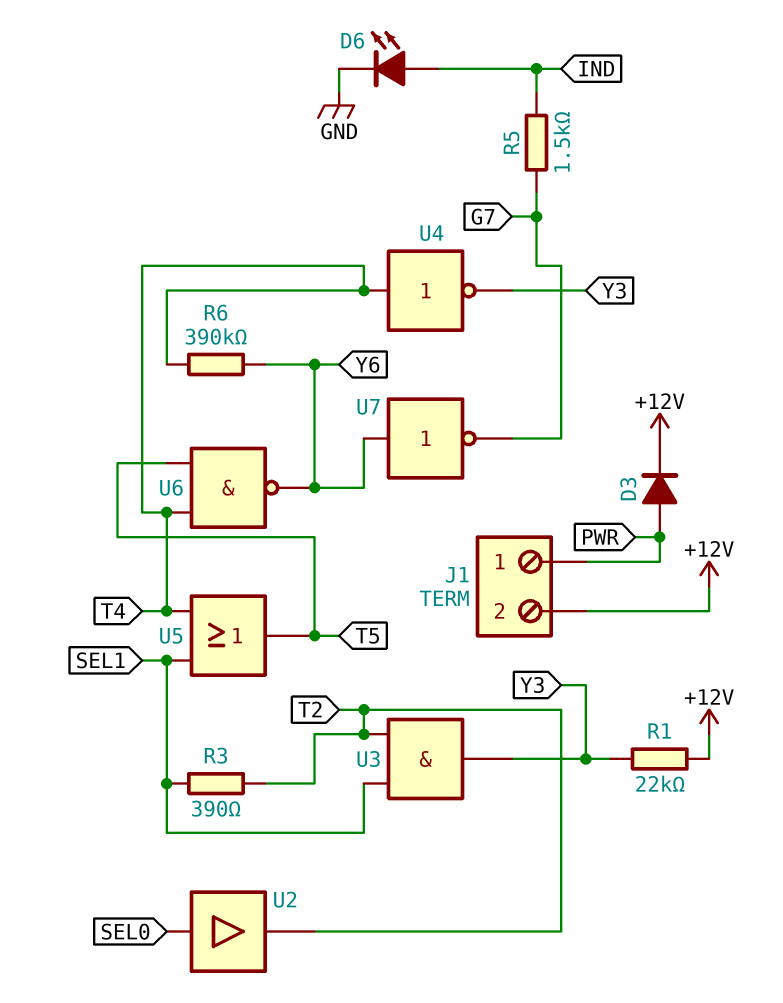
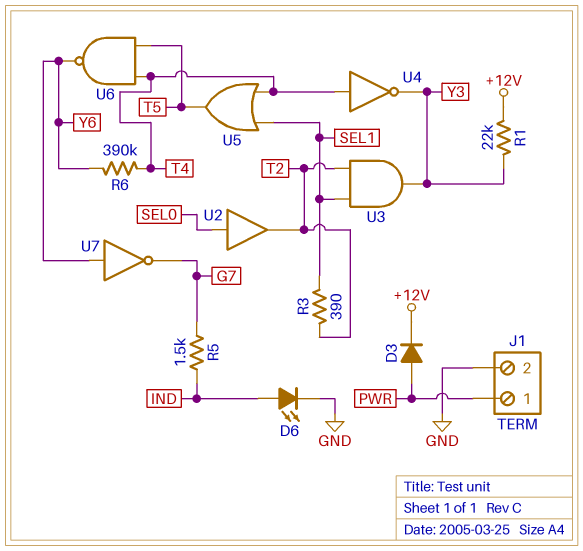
J1 pin 2: +12V -> GND

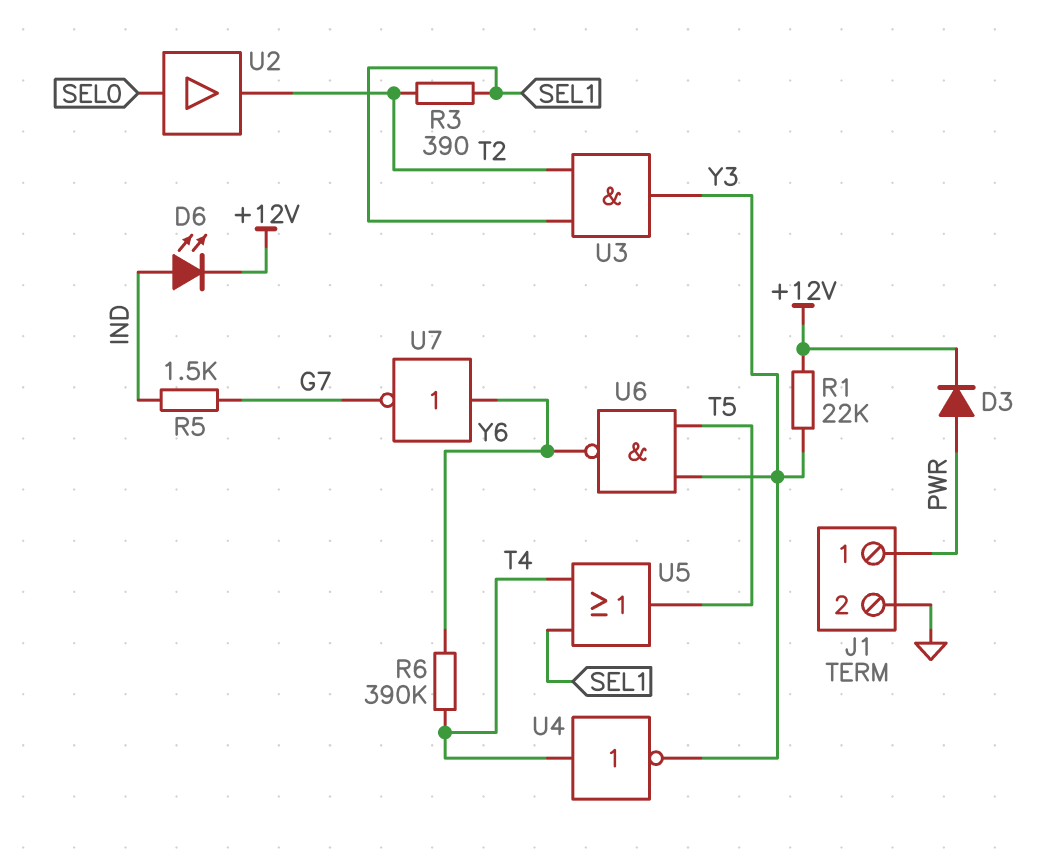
D6: LED (A IND, K GND) -> LED (A IND, K +12V)
U6: NAND (in T4, in T5, out Y6) -> NAND (in T5, in Y3, out Y6)

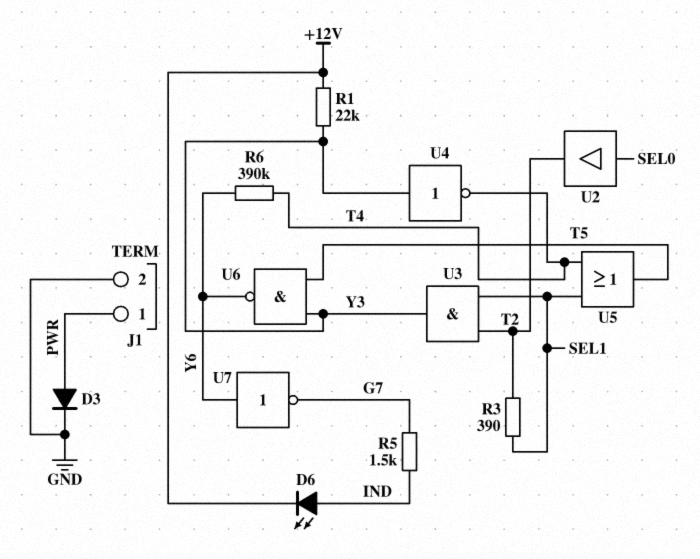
D3: diode (A PWR, K +12V) -> diode (A PWR, K GND)
U4: NOT (in T4, out Y3) -> NOT (in Y3, out T4)

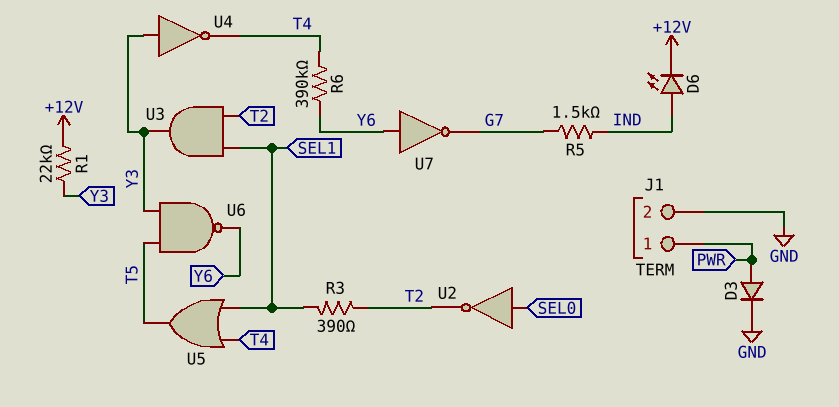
U2: buffer (in SEL0, out T2) -> NOT (in SEL0, out T2)

